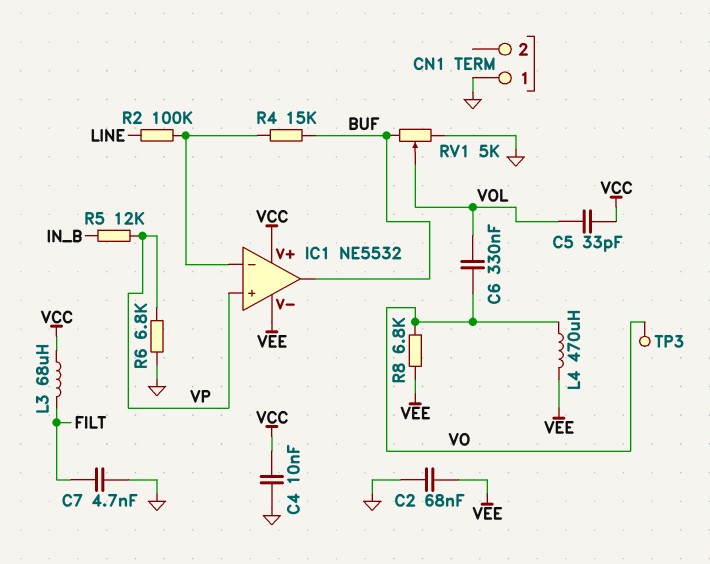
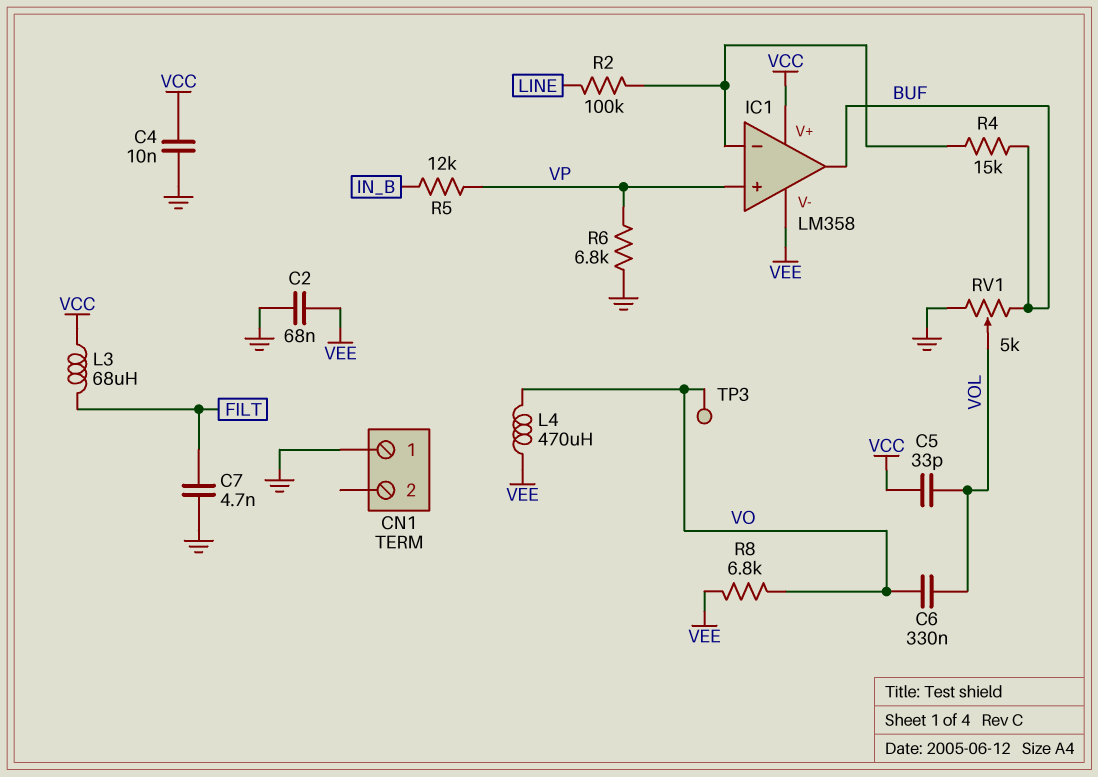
IC1: NE5532 -> LM358

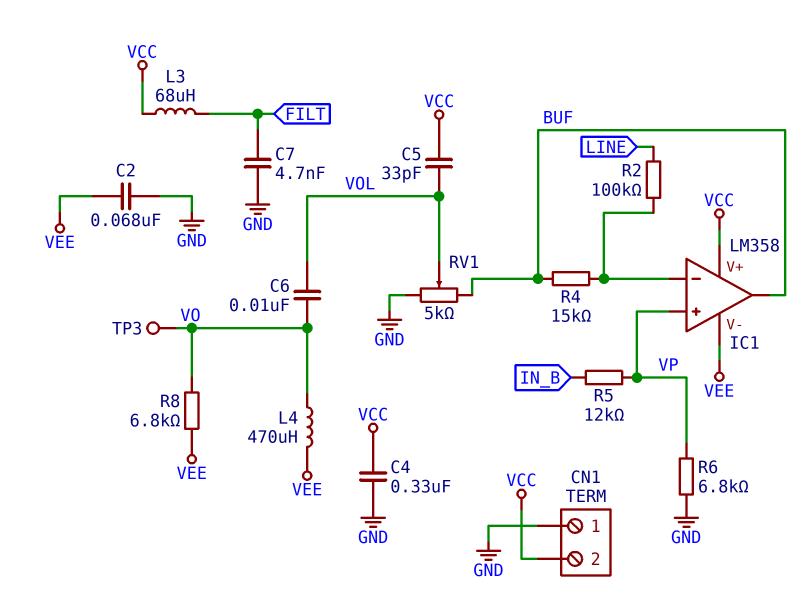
C4: 10nF (GND, VCC) -> 330nF (GND, VCC)
C6: 330nF (VO, VOL) -> 10nF (VO, VOL)
CN1 pin 2: none -> VCC

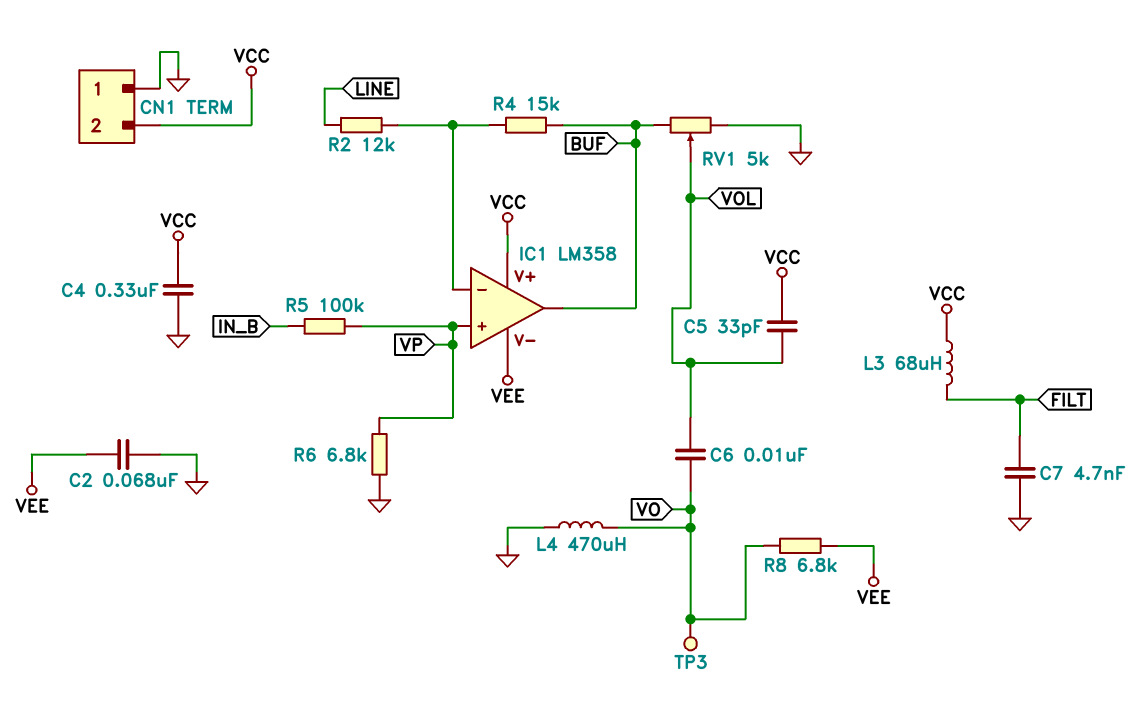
L4: 470uH (VEE, VO) -> 470uH (GND, VO)
R2: 100k (IC1/in-, LINE) -> 12k (IC1/in-, LINE)
R5: 12k (IN_B, VP) -> 100k (IN_B, VP)

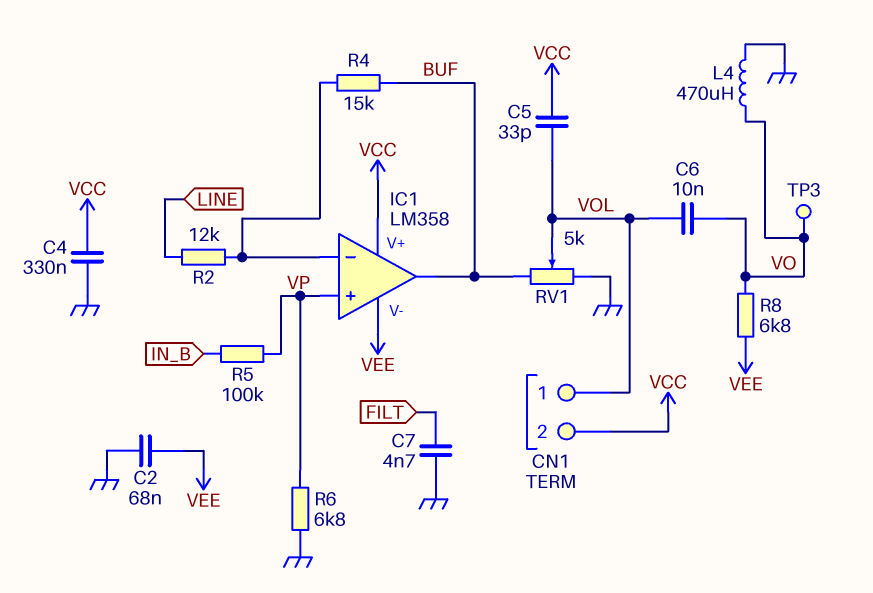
CN1 pin 1: GND -> VOL
L3: 68uH (FILT, VCC) -> none

